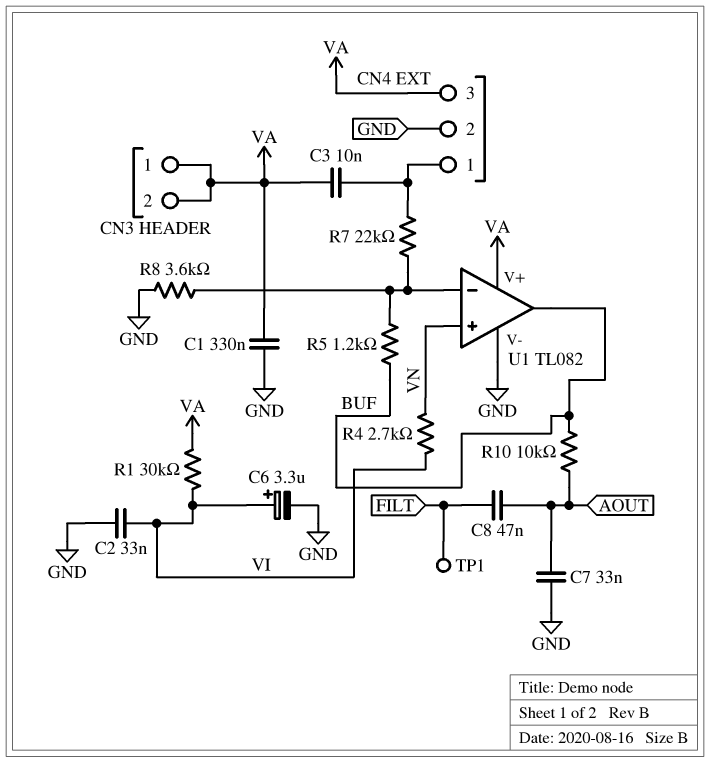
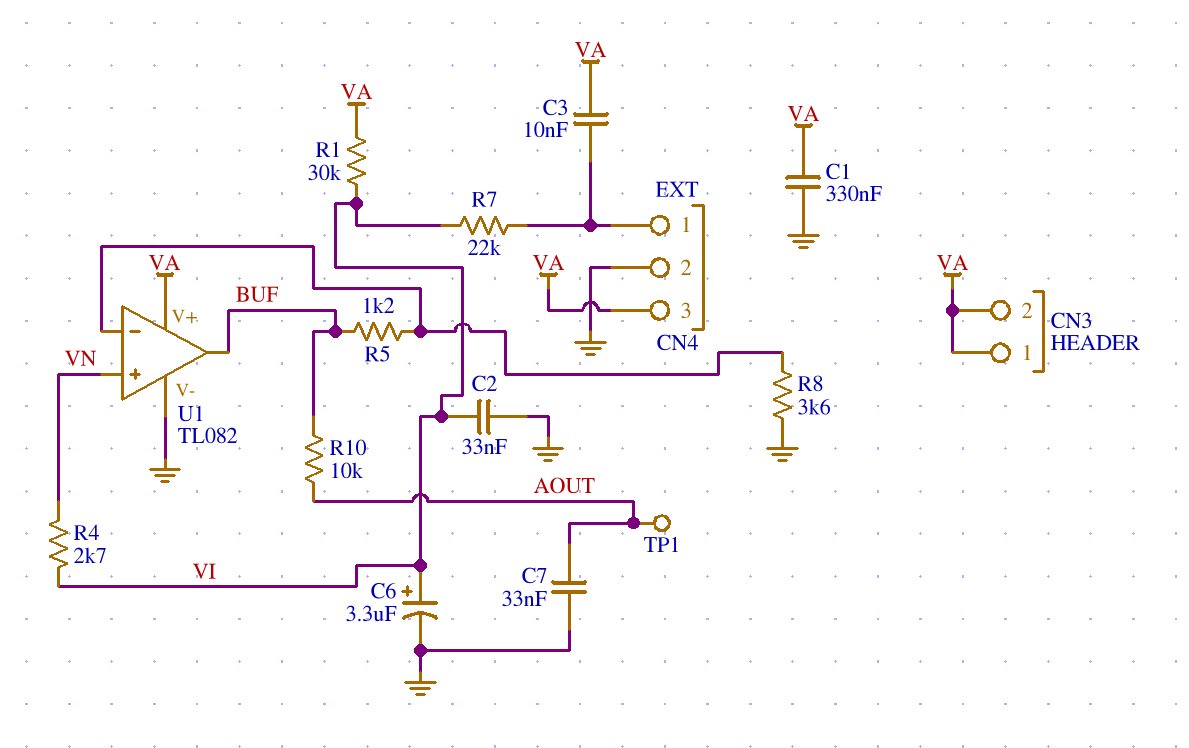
C8: 47nF (AOUT, FILT) -> none
R7: 22k (CN4/1, U1/in-) -> 22k (CN4/1, VI)
TP1: test point (FILT) -> test point (AOUT)

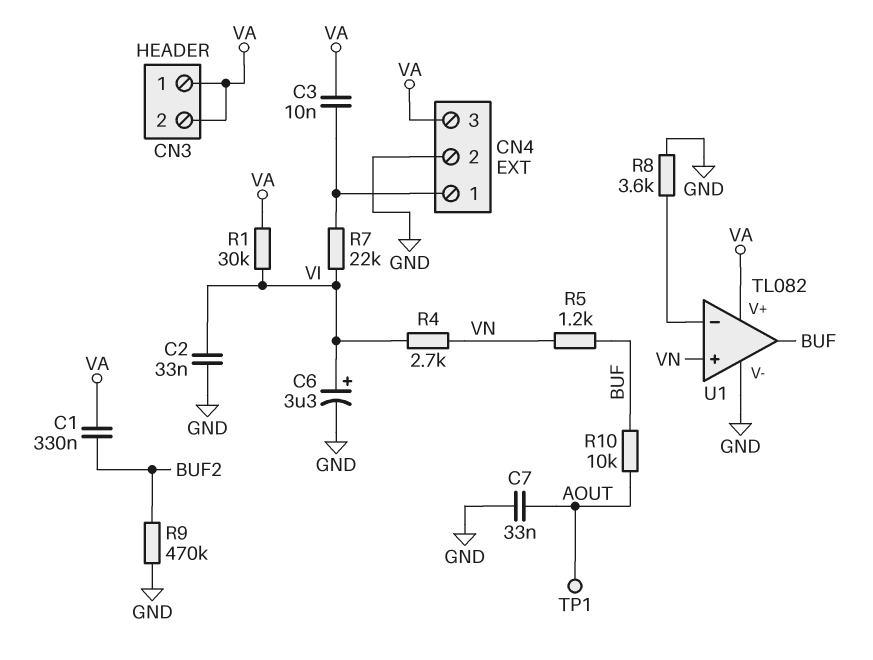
C1: 330nF (GND, VA) -> 330nF (BUF2, VA)
R5: 1.2k (BUF, U1/in-) -> 1.2k (BUF, VN)
R9: none -> 470k (BUF2, GND)

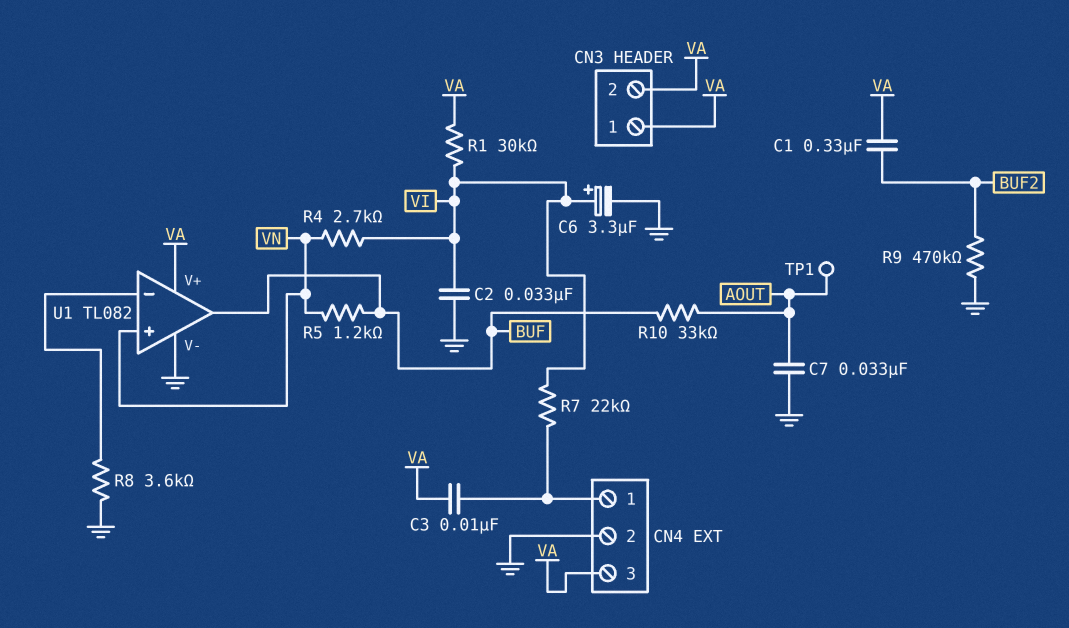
R10: 10k (AOUT, BUF) -> 33k (AOUT, BUF)

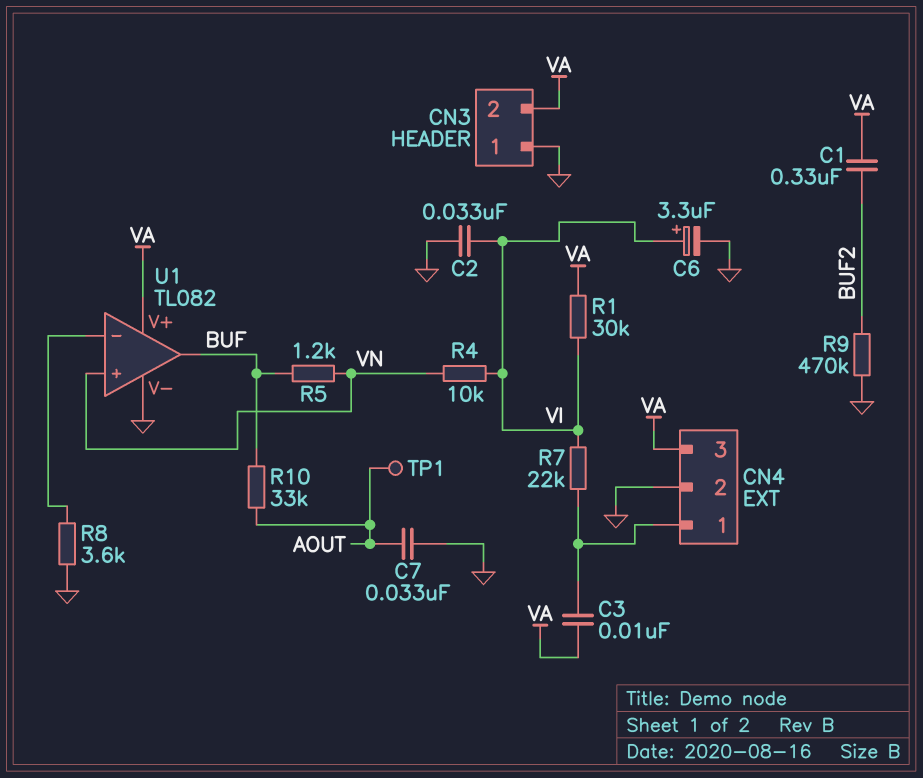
CN3 pin 1: VA -> GND
R4: 2.7k (VI, VN) -> 10k (VI, VN)

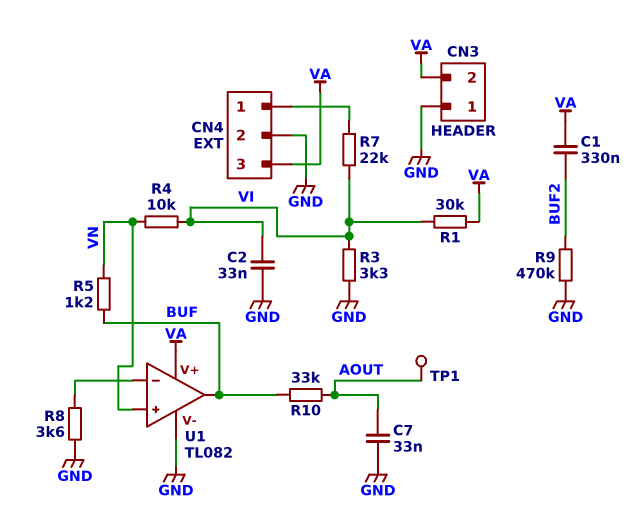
C3: 10nF (CN4/1, VA) -> none
C6: 3.3uF (plus VI, minus GND) -> none
R3: none -> 3.3k (GND, VI)

